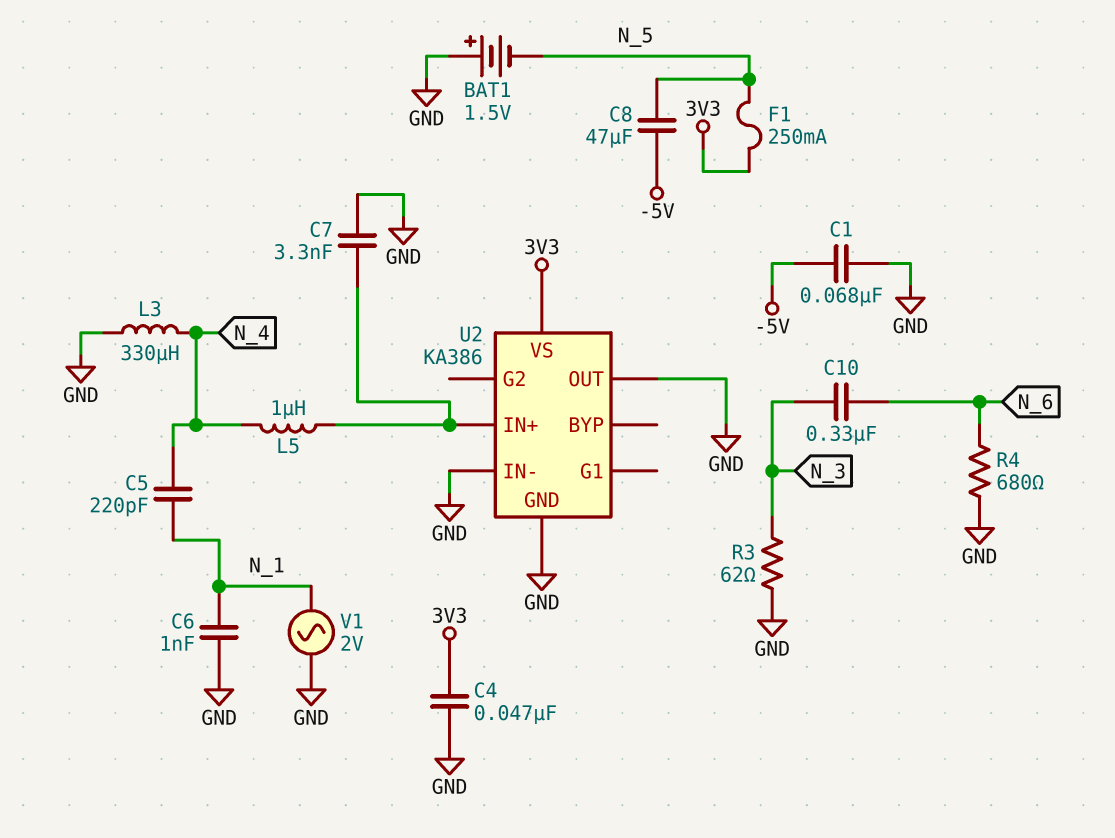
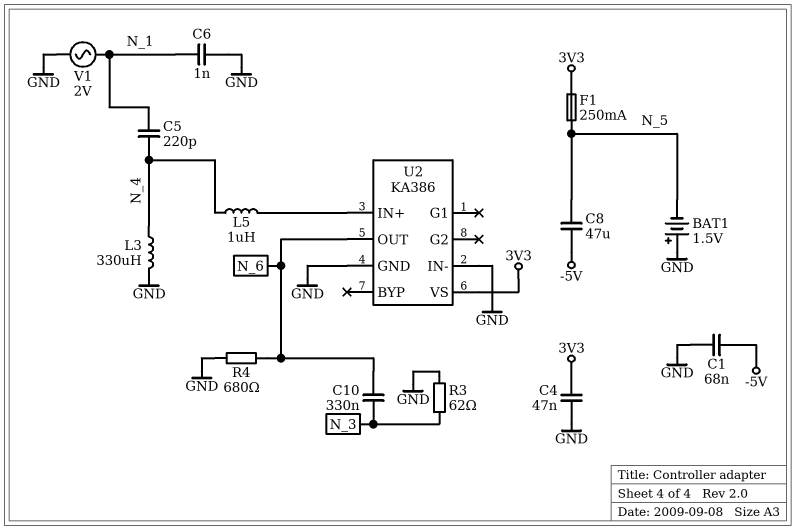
C7: 3.3nF (GND, U2/IN+) -> none
U2 pin OUT: GND -> N_6

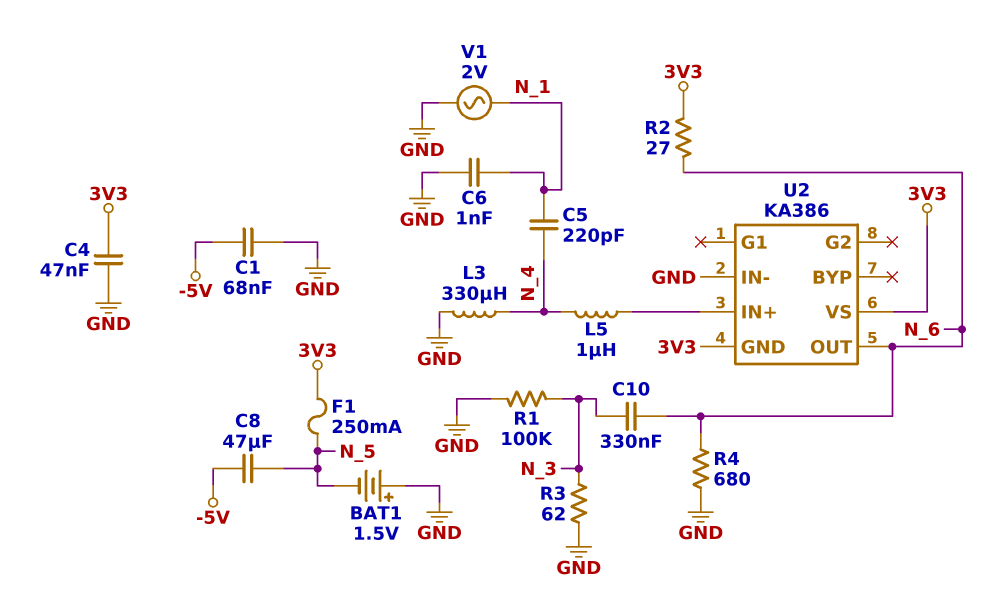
R1: none -> 100k (GND, N_3)
R2: none -> 27 (3V3, N_6)
U2 pin GND: GND -> 3V3

